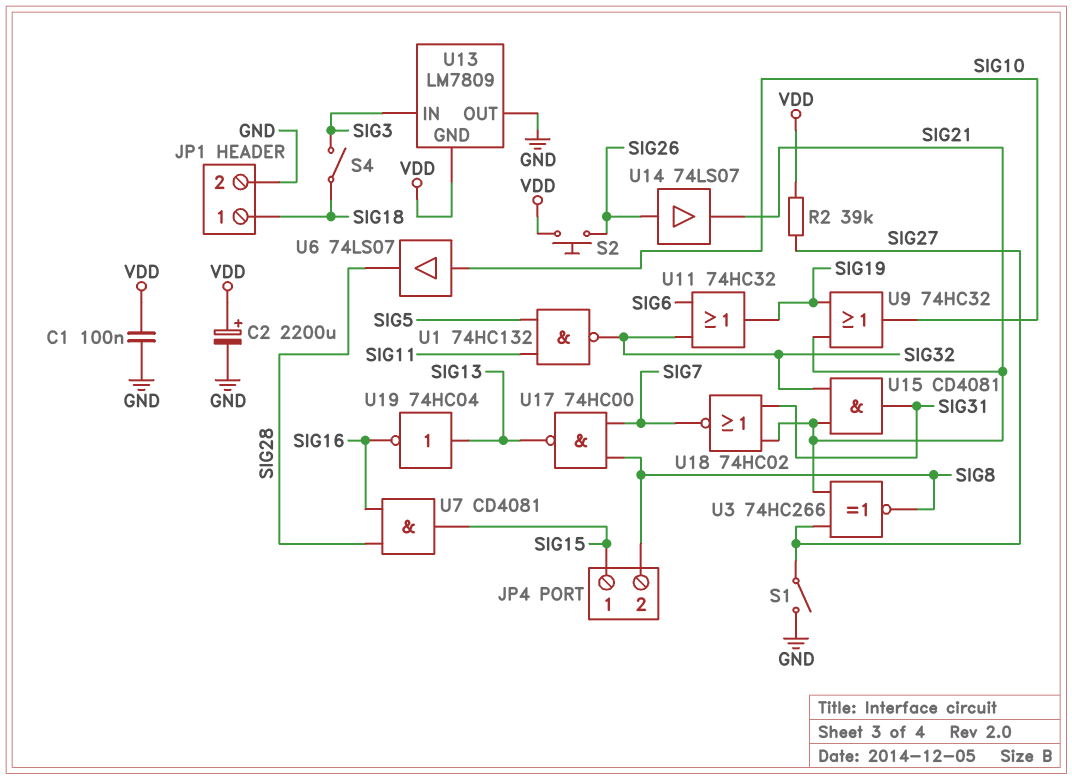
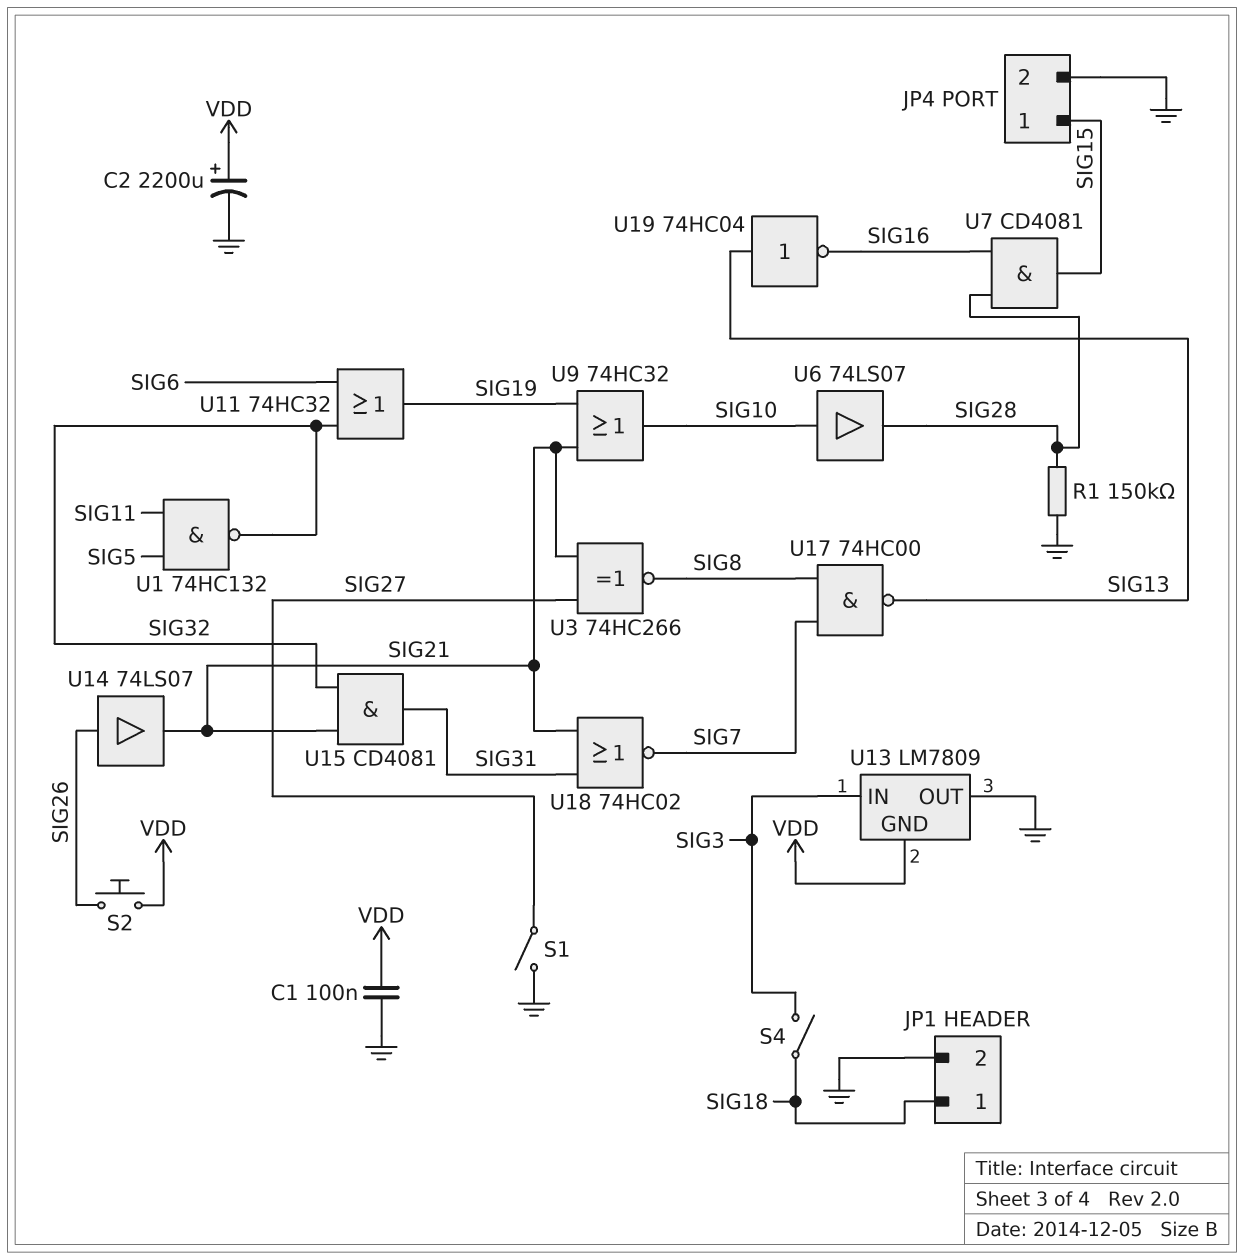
JP4 pin 2: SIG8 -> GND
R1: none -> 150k (GND, SIG28)
R2: 39k (SIG27, VDD) -> none

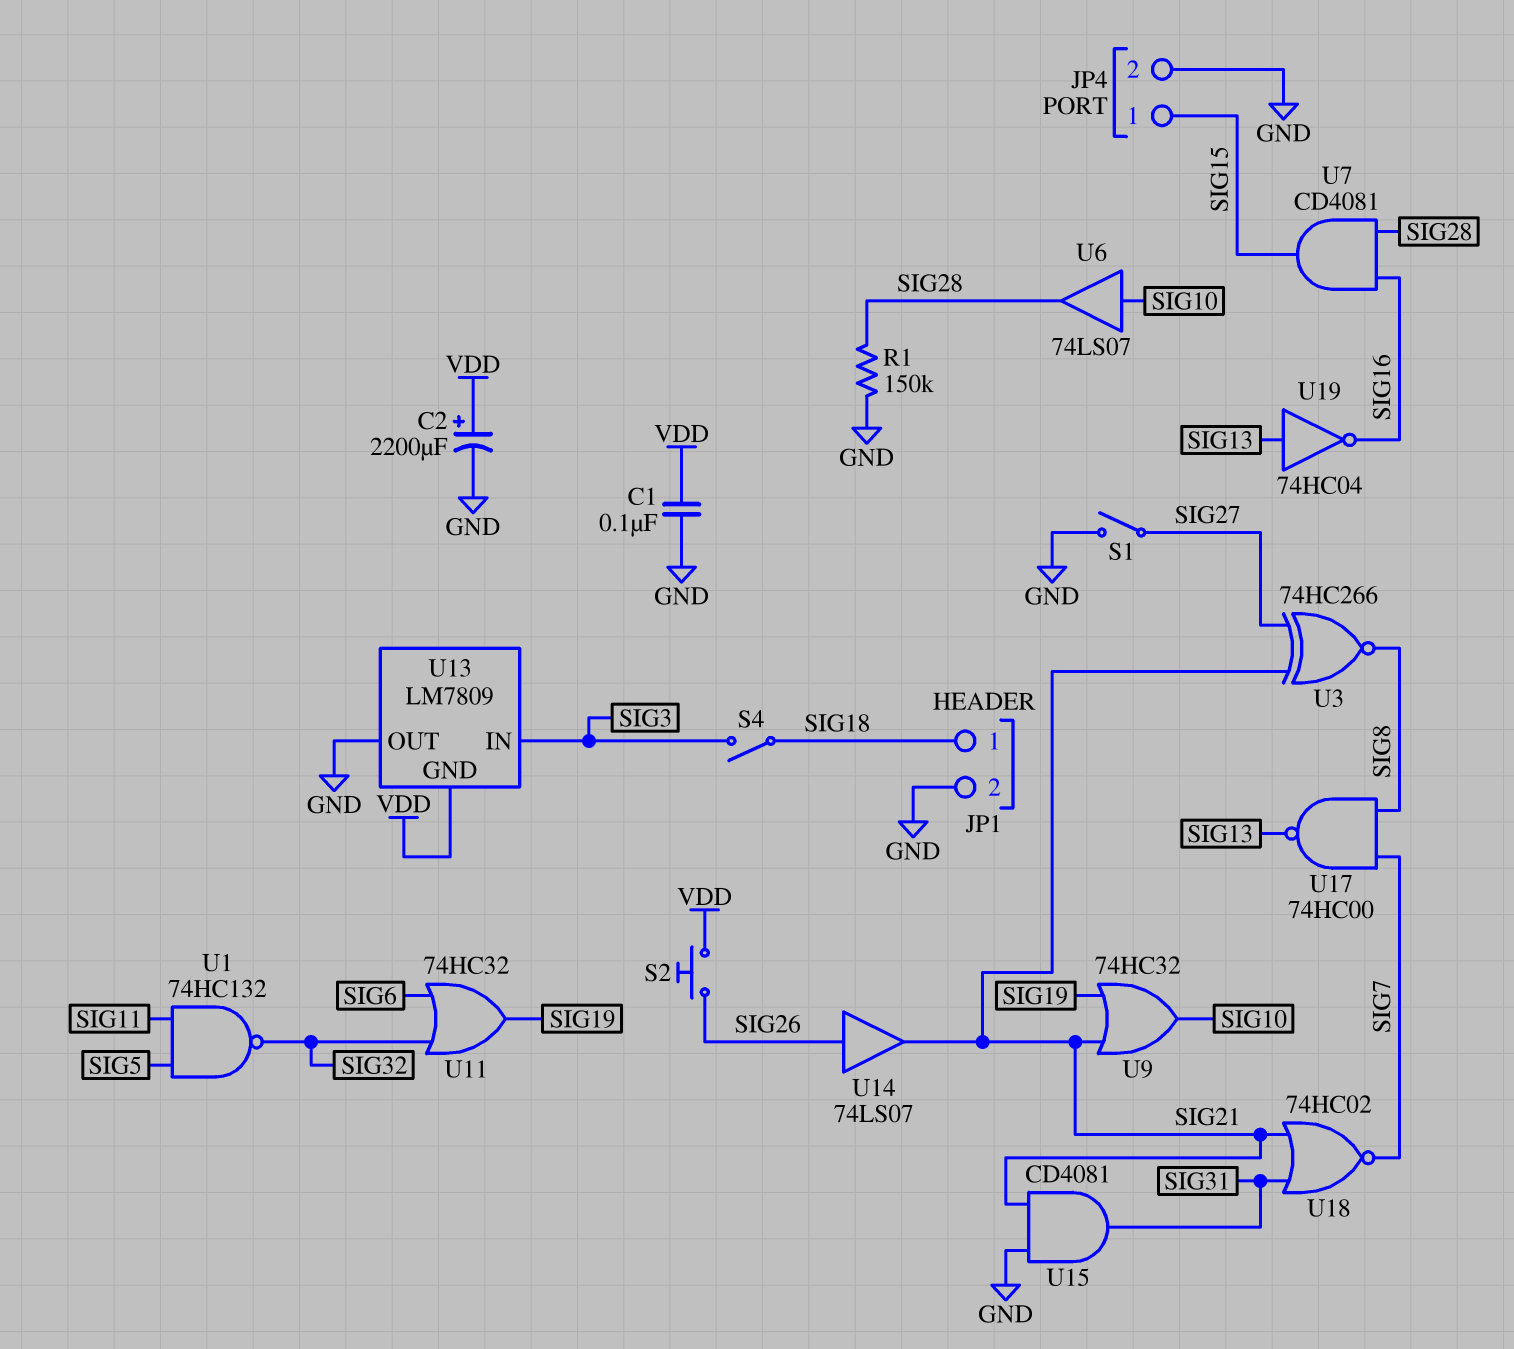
U15: AND CD4081 (in SIG21, in SIG32, out SIG31) -> AND CD4081 (in GND, in SIG21, out SIG31)

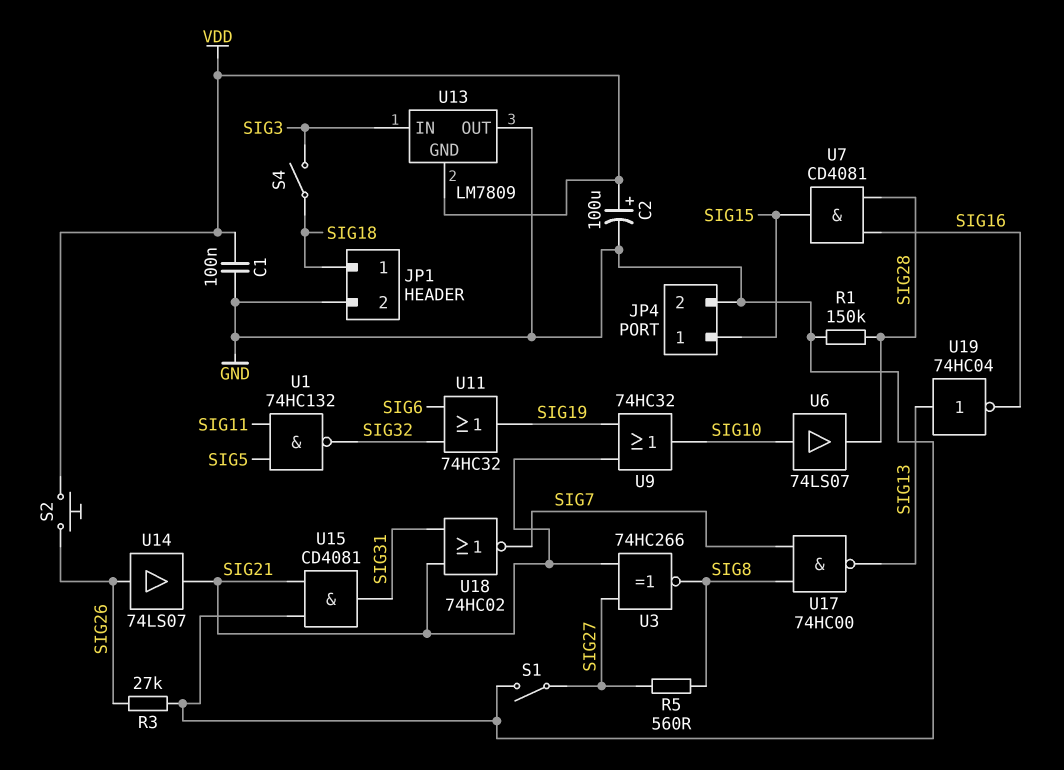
C2: 2200uF (plus VDD, minus GND) -> 100uF (plus VDD, minus GND)
R3: none -> 27k (GND, SIG26)
R5: none -> 560 (SIG8, SIG27)

